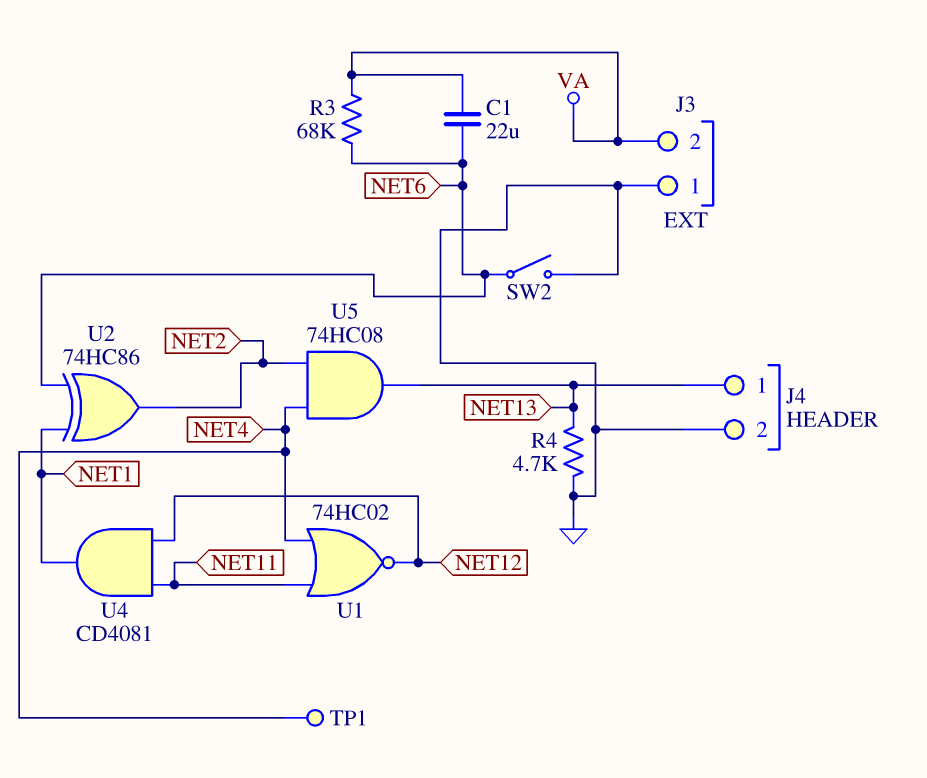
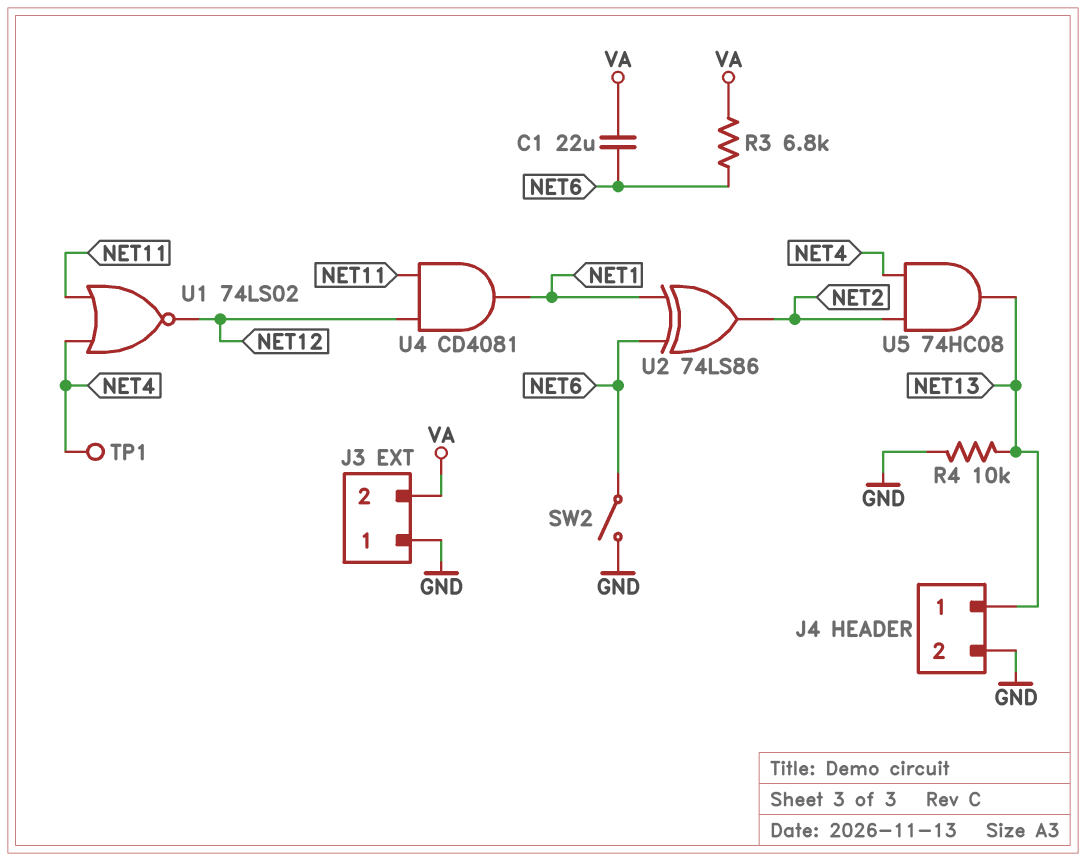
R3: 68k (NET6, VA) -> 6.8k (NET6, VA)
R4: 4.7k (GND, NET13) -> 10k (GND, NET13)
U1: NOR 74HC02 (in NET4, in NET11, out NET12) -> NOR 74LS02 (in NET4, in NET11, out NET12)
U2: XOR 74HC86 (in NET1, in NET6, out NET2) -> XOR 74LS86 (in NET1, in NET6, out NET2)

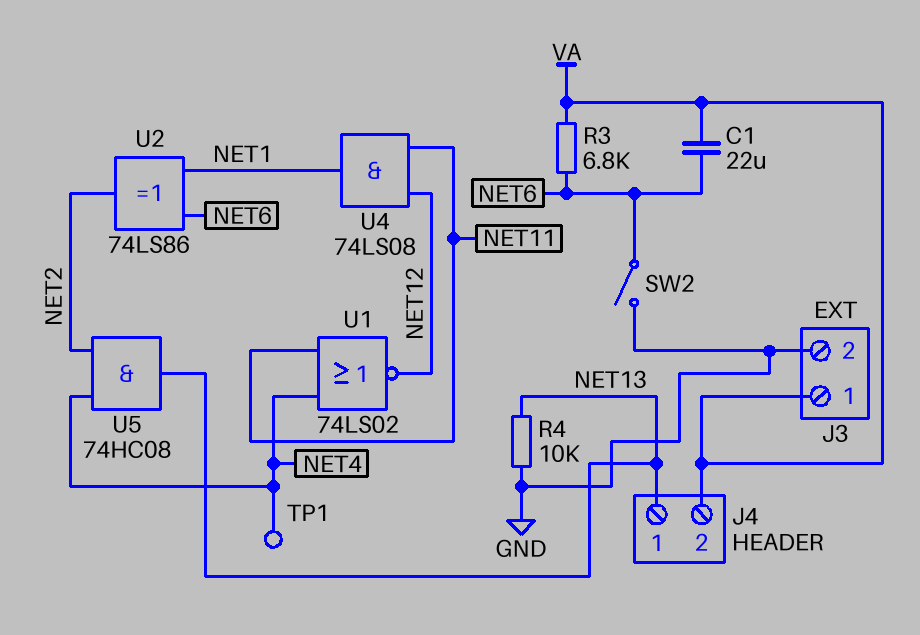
J3 pin 1: GND -> VA
J3 pin 2: VA -> GND
J4 pin 2: GND -> VA
U4: AND CD4081 (in NET11, in NET12, out NET1) -> AND 74LS08 (in NET11, in NET12, out NET1)

